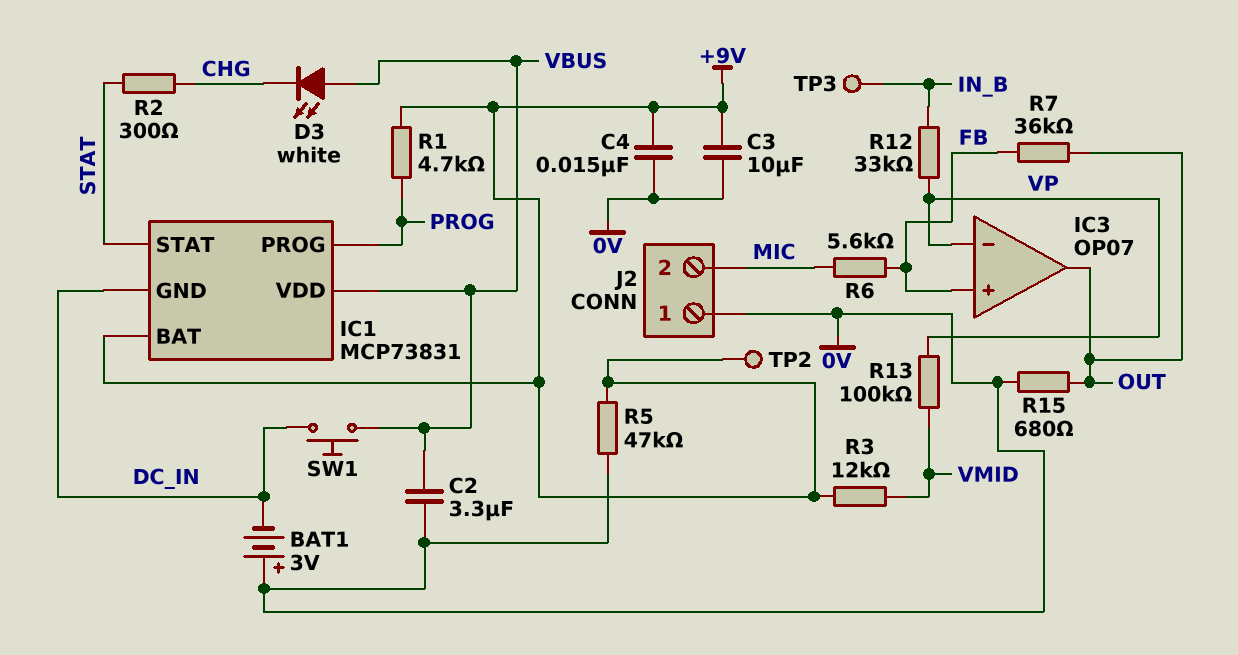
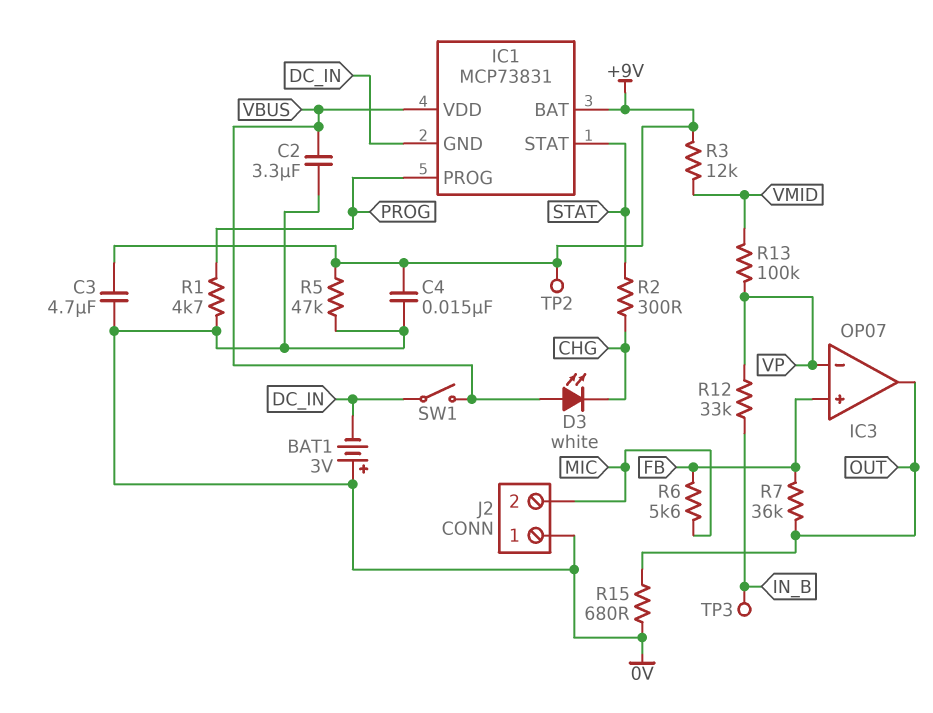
C3: 10uF (+9V, 0V) -> 4.7uF (+9V, 0V)
R1: 4.7k (+9V, PROG) -> 4.7k (0V, PROG)
SW1: button (DC_IN, VBUS) -> switch (DC_IN, VBUS)

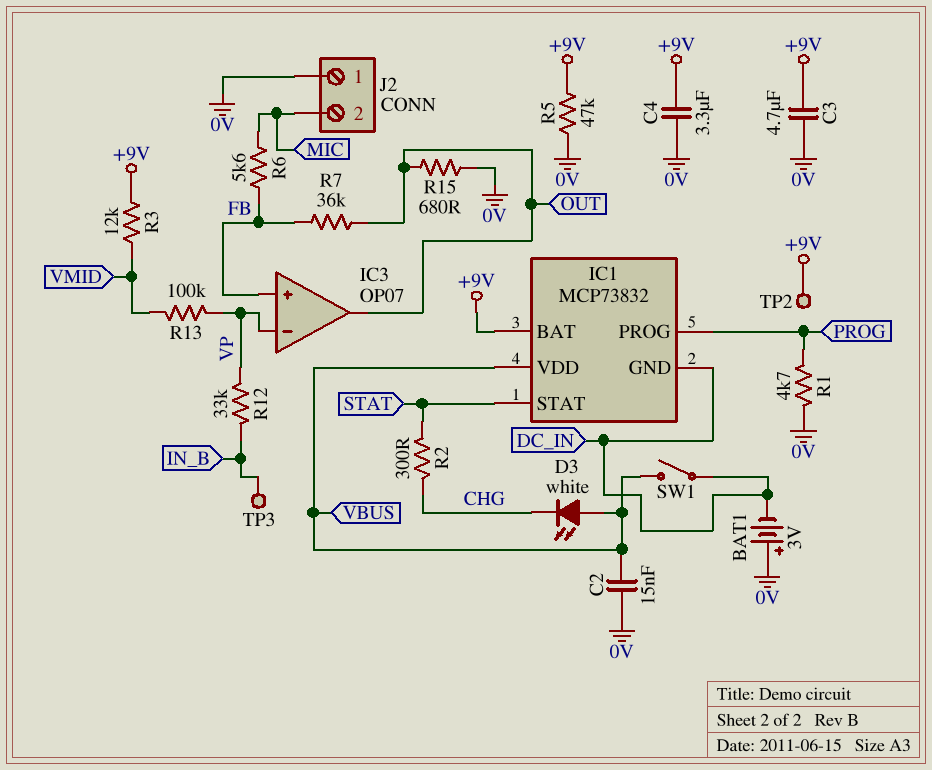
C2: 3.3uF (0V, VBUS) -> 15nF (0V, VBUS)
C4: 15nF (+9V, 0V) -> 3.3uF (+9V, 0V)
IC1: MCP73831 -> MCP73832

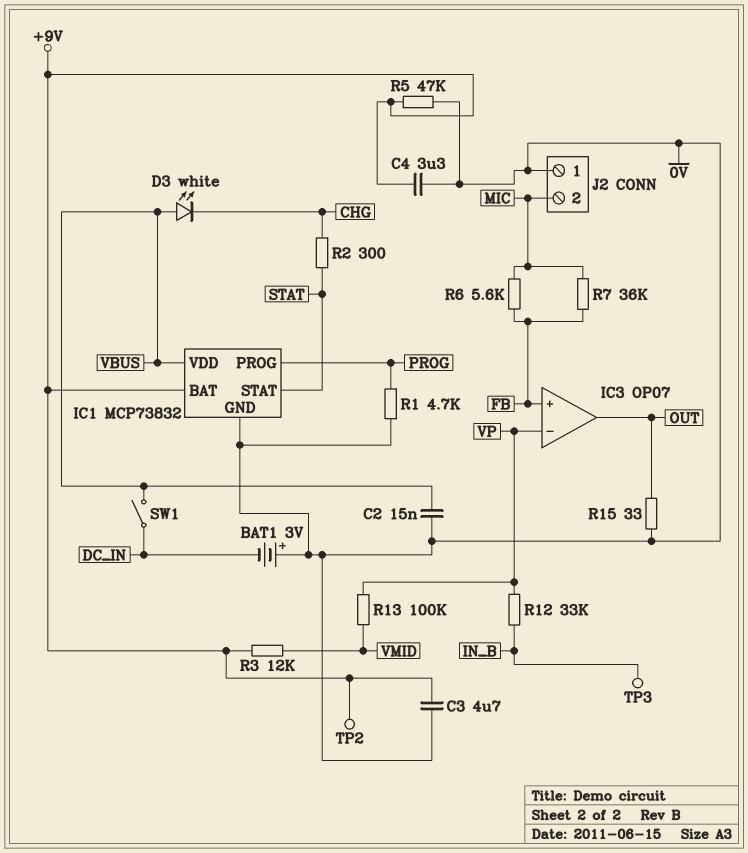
IC1 pin GND: DC_IN -> 0V
R7: 36k (FB, OUT) -> 36k (FB, MIC)
R15: 680 (0V, OUT) -> 33 (0V, OUT)

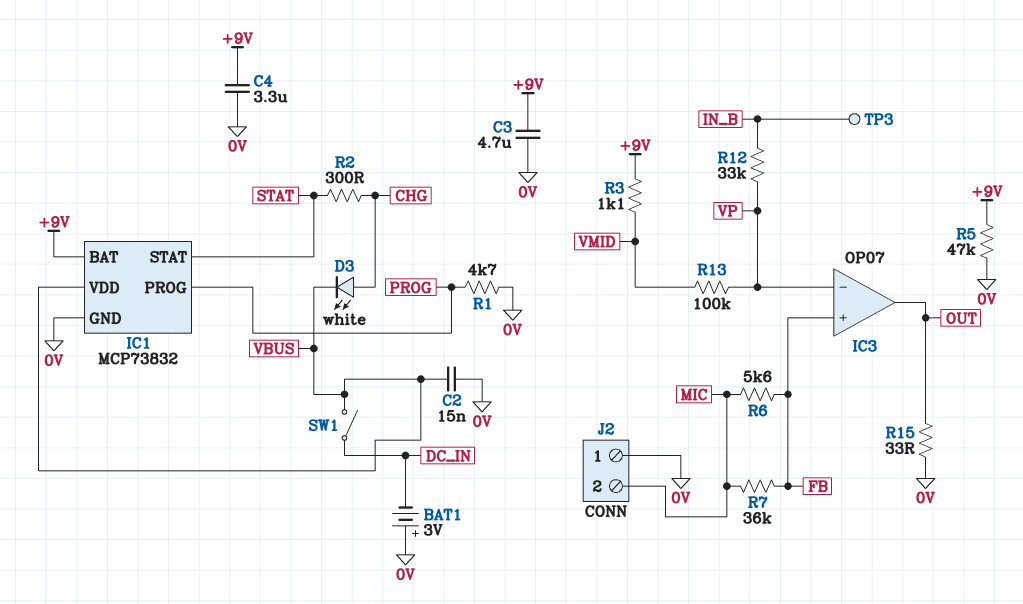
D3: LED white (A VBUS, K CHG) -> LED white (A CHG, K VBUS)
R3: 12k (+9V, VMID) -> 1.1k (+9V, VMID)
TP2: test point (+9V) -> none

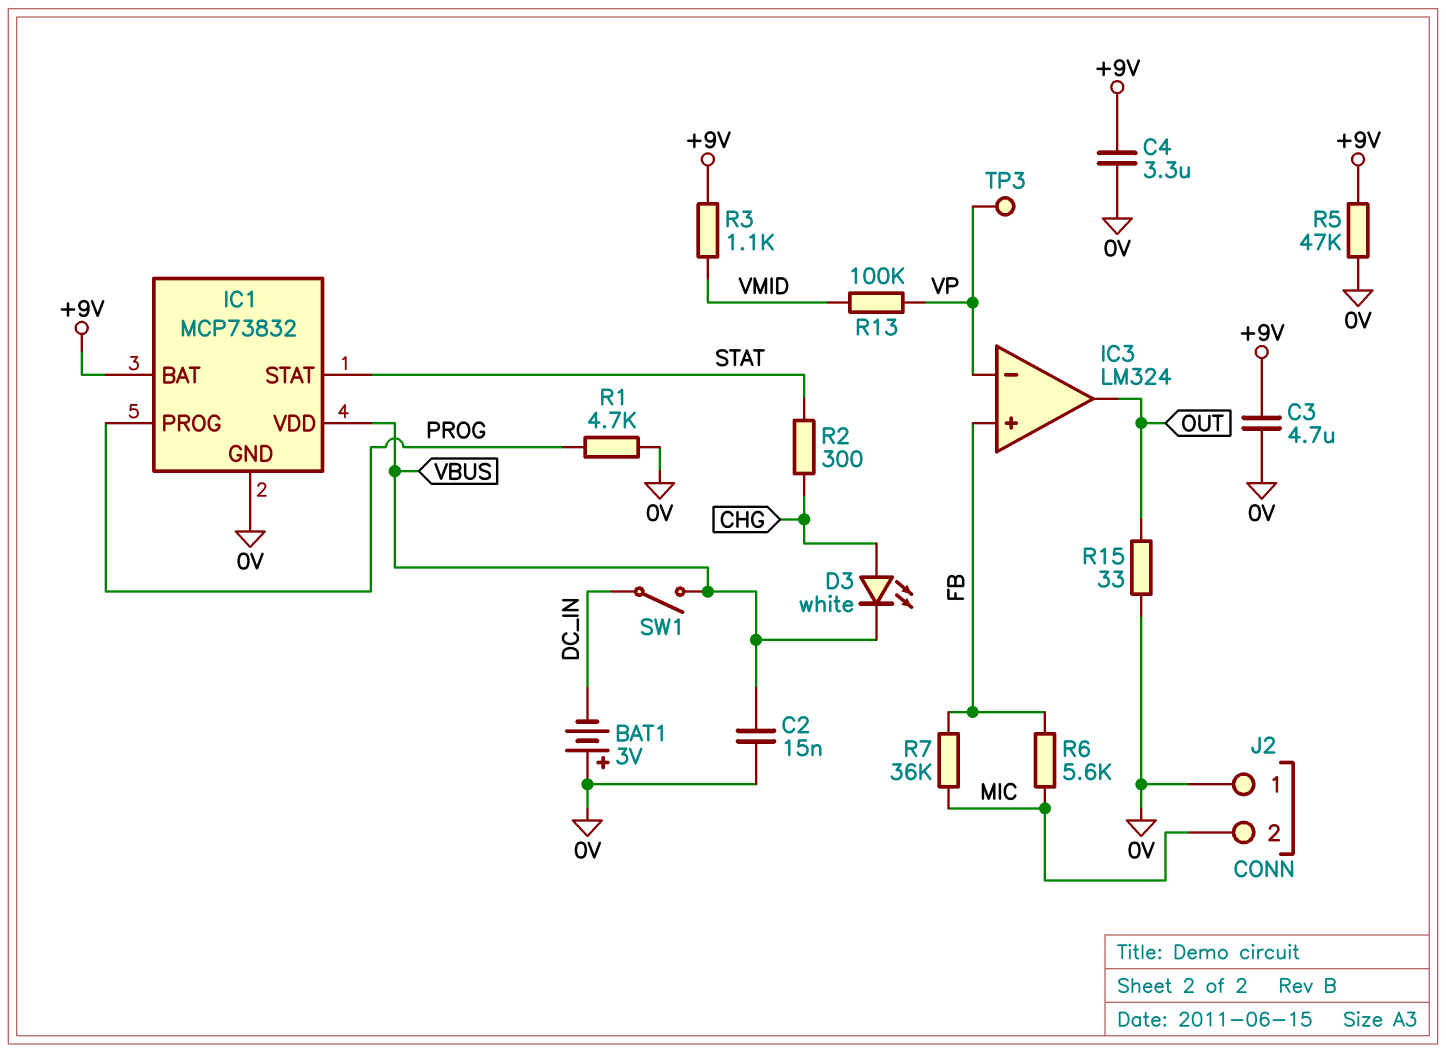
IC3: OP07 -> LM324
R12: 33k (IN_B, VP) -> none
TP3: test point (IN_B) -> test point (VP)

